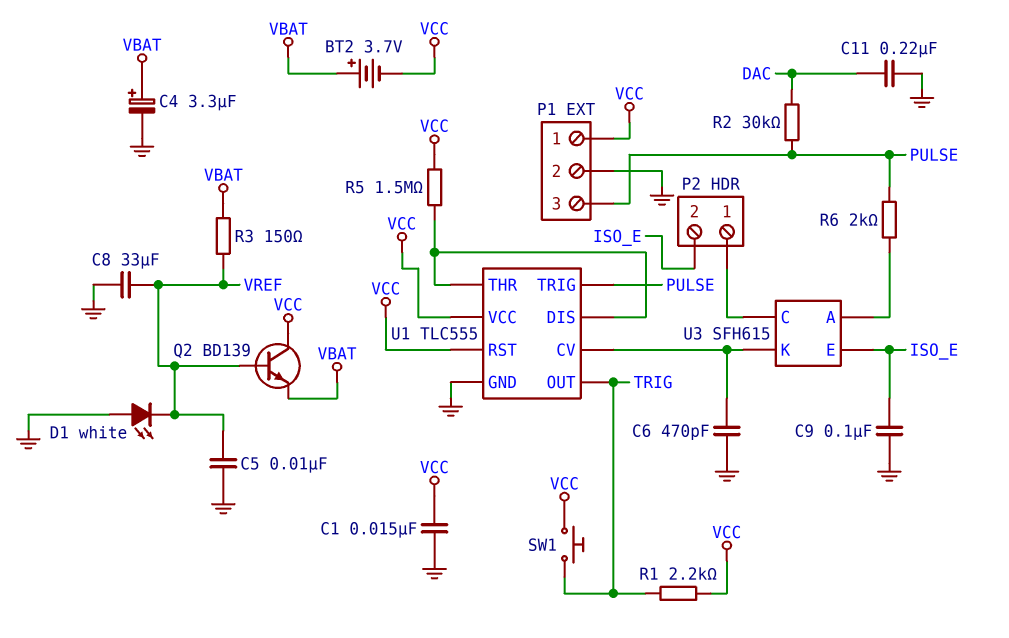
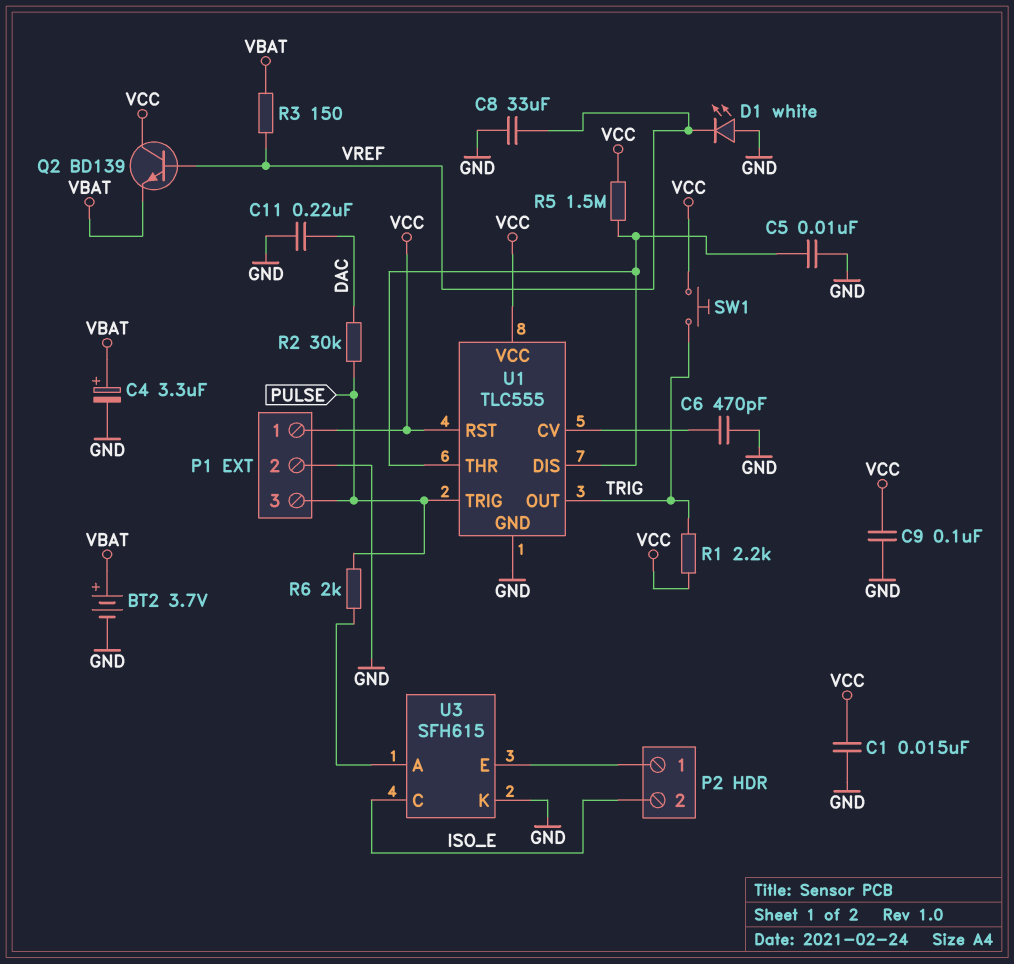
BT2: 3.7V (plus VBAT, minus VCC) -> 3.7V (plus VBAT, minus GND)
C5: 10nF (GND, VREF) -> 10nF (GND, U1/DIS)
C9: 100nF (GND, ISO_E) -> 100nF (GND, VCC)
U3 pin C: P2/1 -> ISO_E
U3 pin E: ISO_E -> P2/1
U3 pin K: U1/CV -> GND

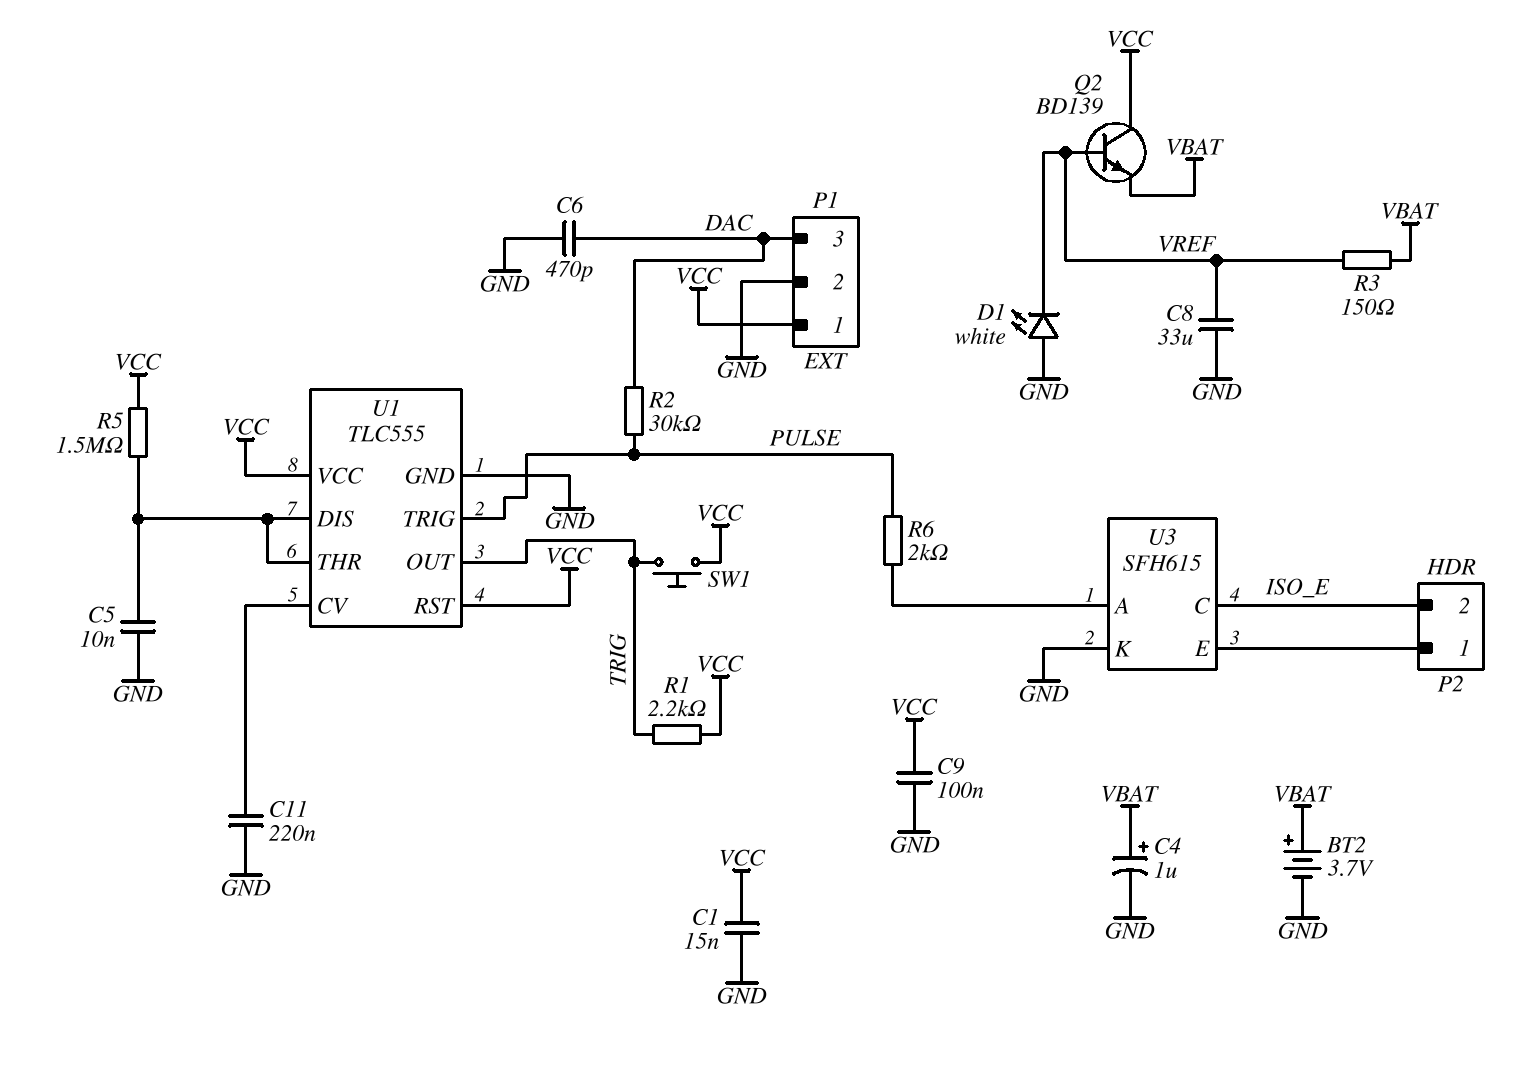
C4: 3.3uF (plus VBAT, minus GND) -> 1uF (plus VBAT, minus GND)
C6: 470pF (GND, U1/CV) -> 470pF (DAC, GND)
C11: 220nF (DAC, GND) -> 220nF (GND, U1/CV)
P1 pin 3: PULSE -> DAC

